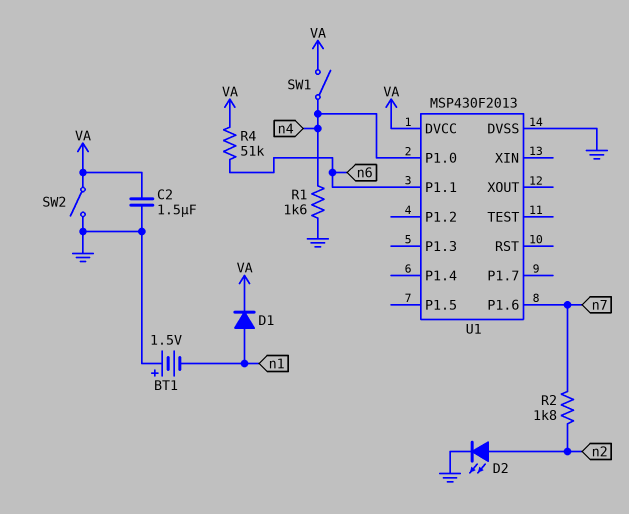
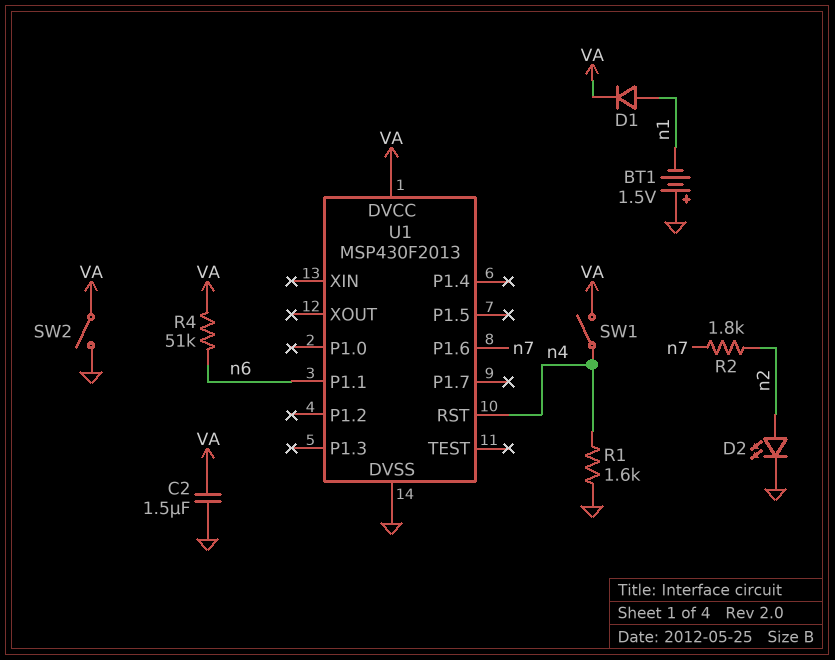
U1 pin P1.0: n4 -> none
U1 pin RST: none -> n4

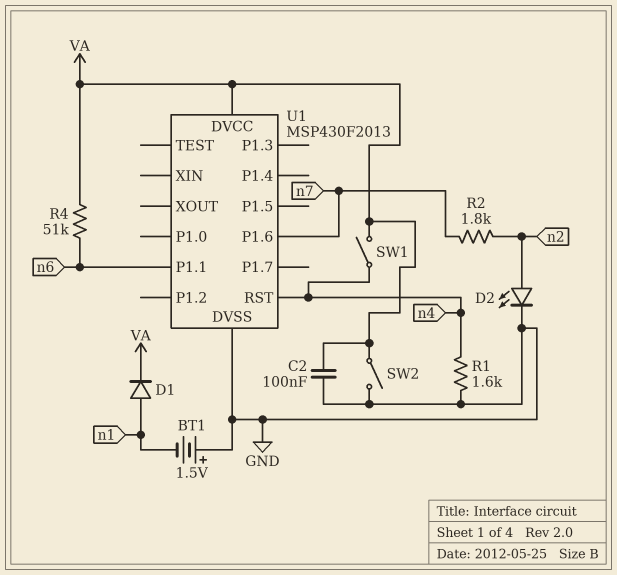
C2: 1.5uF (GND, VA) -> 100nF (GND, VA)

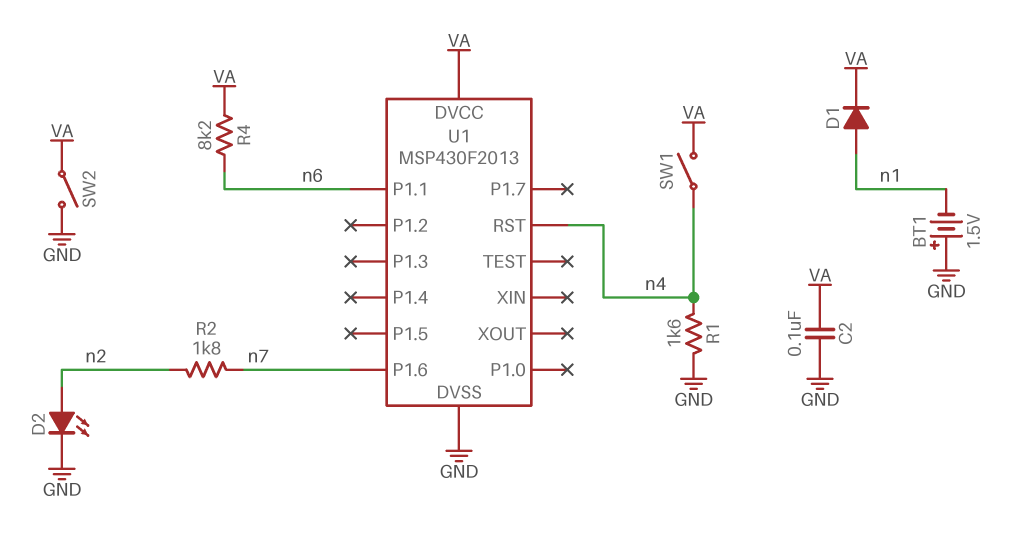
R4: 51k (VA, n6) -> 8.2k (VA, n6)

